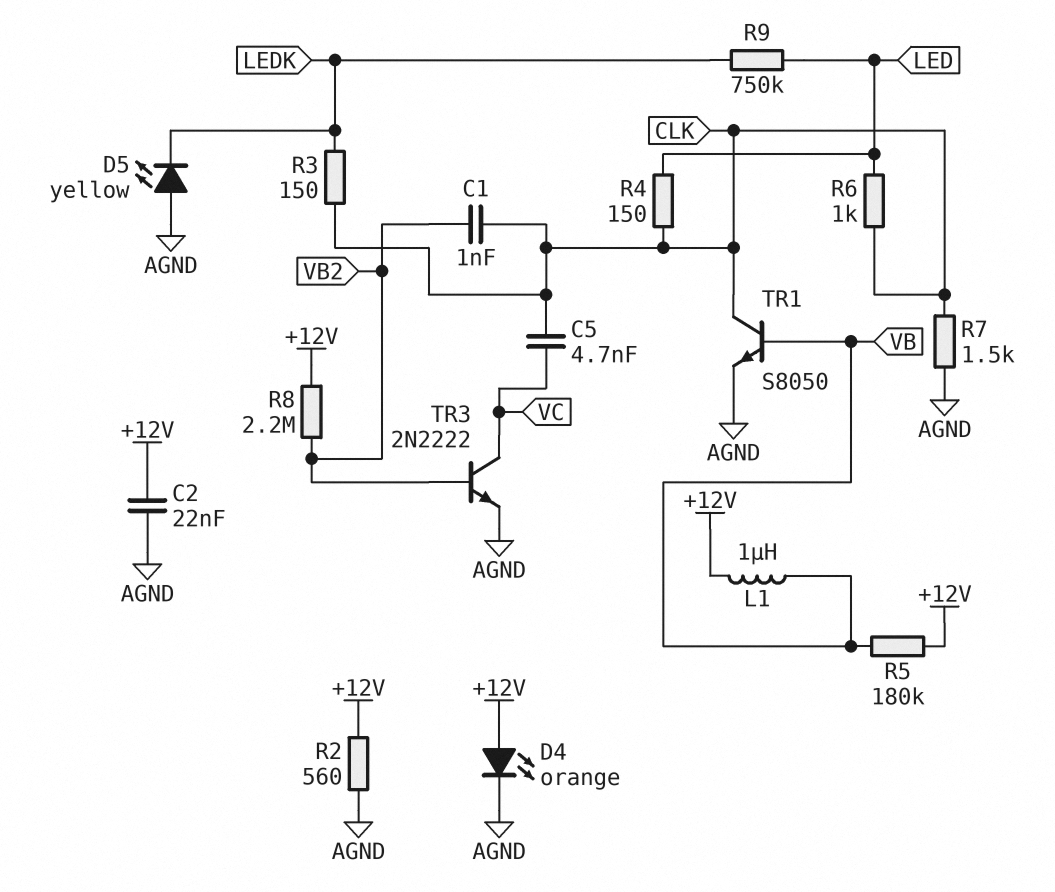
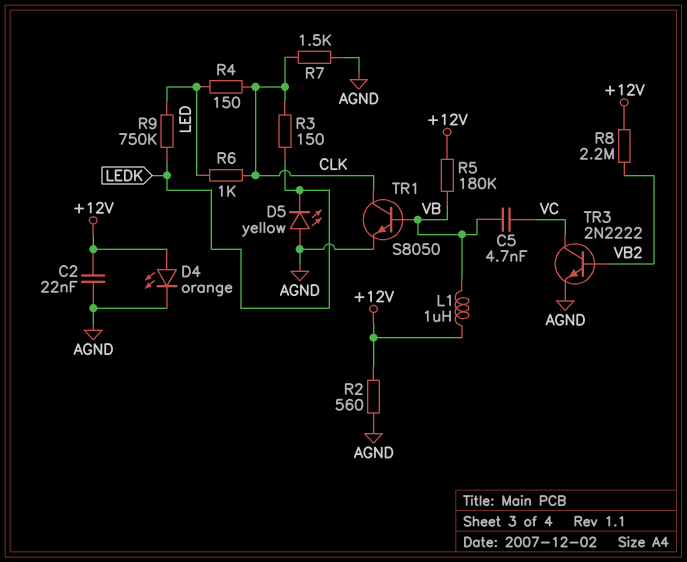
C1: 1nF (CLK, VB2) -> none
C5: 4.7nF (CLK, VC) -> 4.7nF (VB, VC)

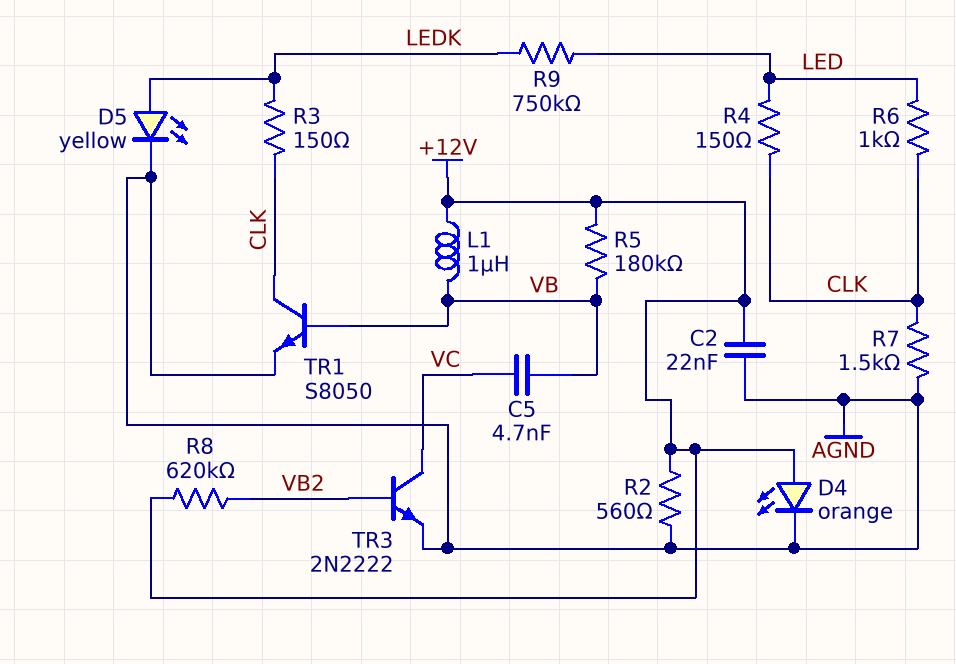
D5: LED yellow (A AGND, K LEDK) -> LED yellow (A LEDK, K AGND)
R8: 2.2M (+12V, VB2) -> 620k (+12V, VB2)

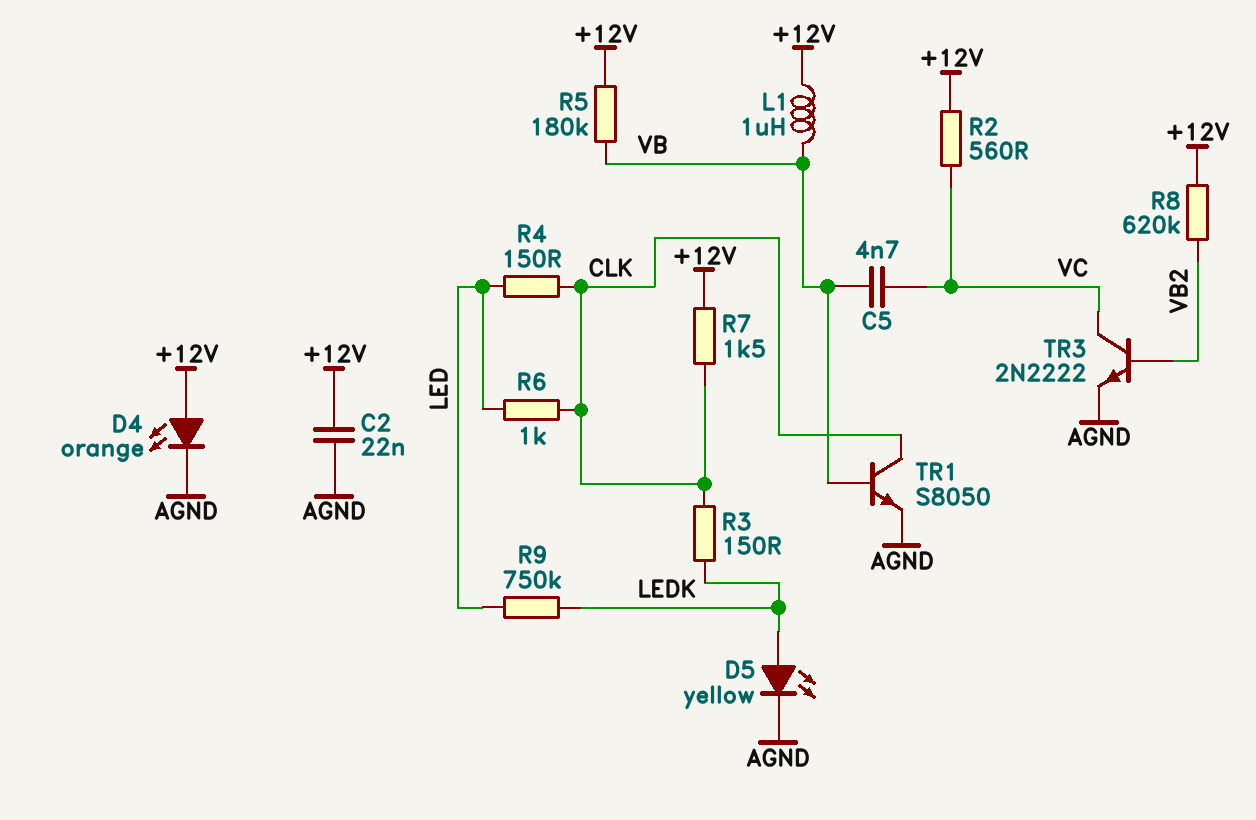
R2: 560 (+12V, AGND) -> 560 (+12V, VC)
R7: 1.5k (AGND, CLK) -> 1.5k (+12V, CLK)

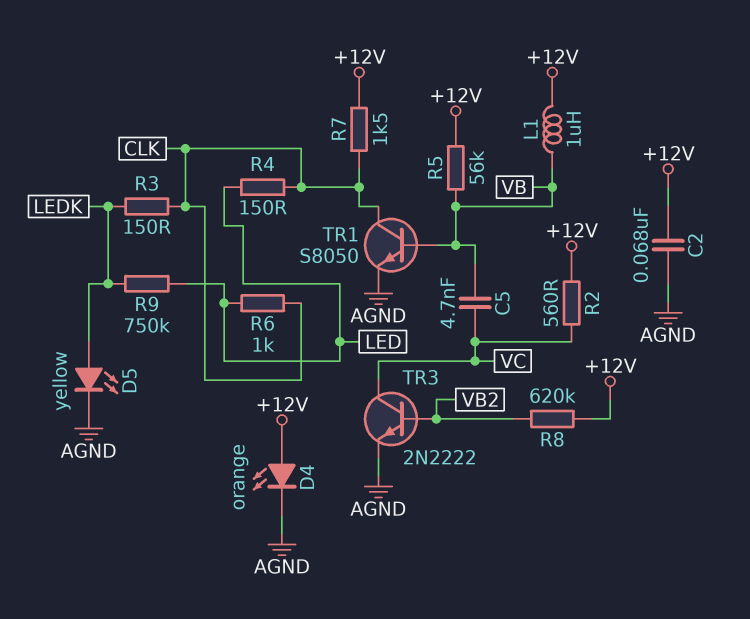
C2: 22nF (+12V, AGND) -> 68nF (+12V, AGND)
R5: 180k (+12V, VB) -> 56k (+12V, VB)

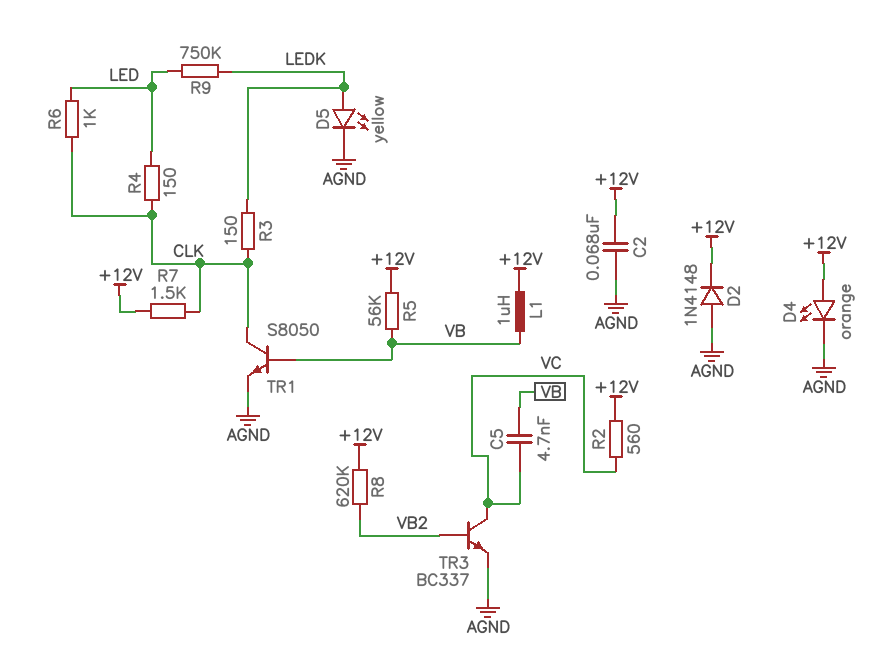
D2: none -> diode 1N4148 (A AGND, K +12V)
TR3: NPN 2N2222 (B VB2, C VC, E AGND) -> NPN BC337 (B VB2, C VC, E AGND)

